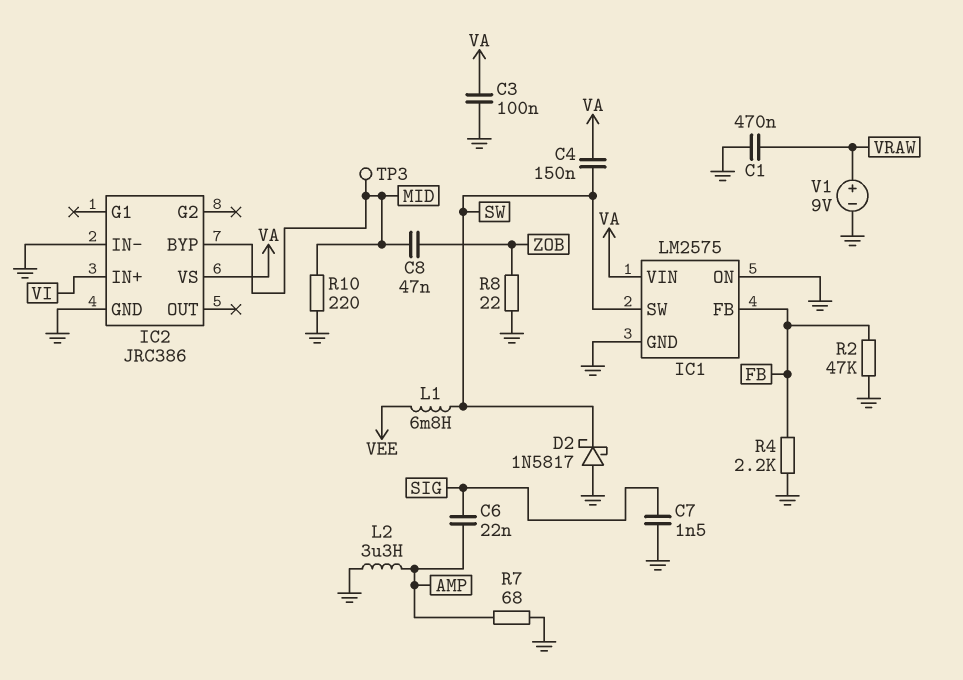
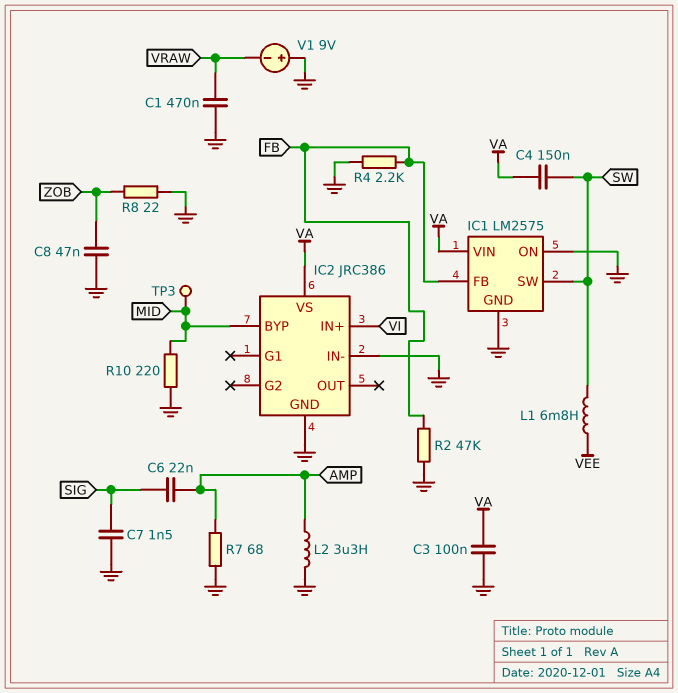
C8: 47nF (MID, ZOB) -> 47nF (GND, ZOB)
D2: schottky 1N5817 (A GND, K SW) -> none
V1: 9V (plus VRAW, minus GND) -> 9V (plus GND, minus VRAW)

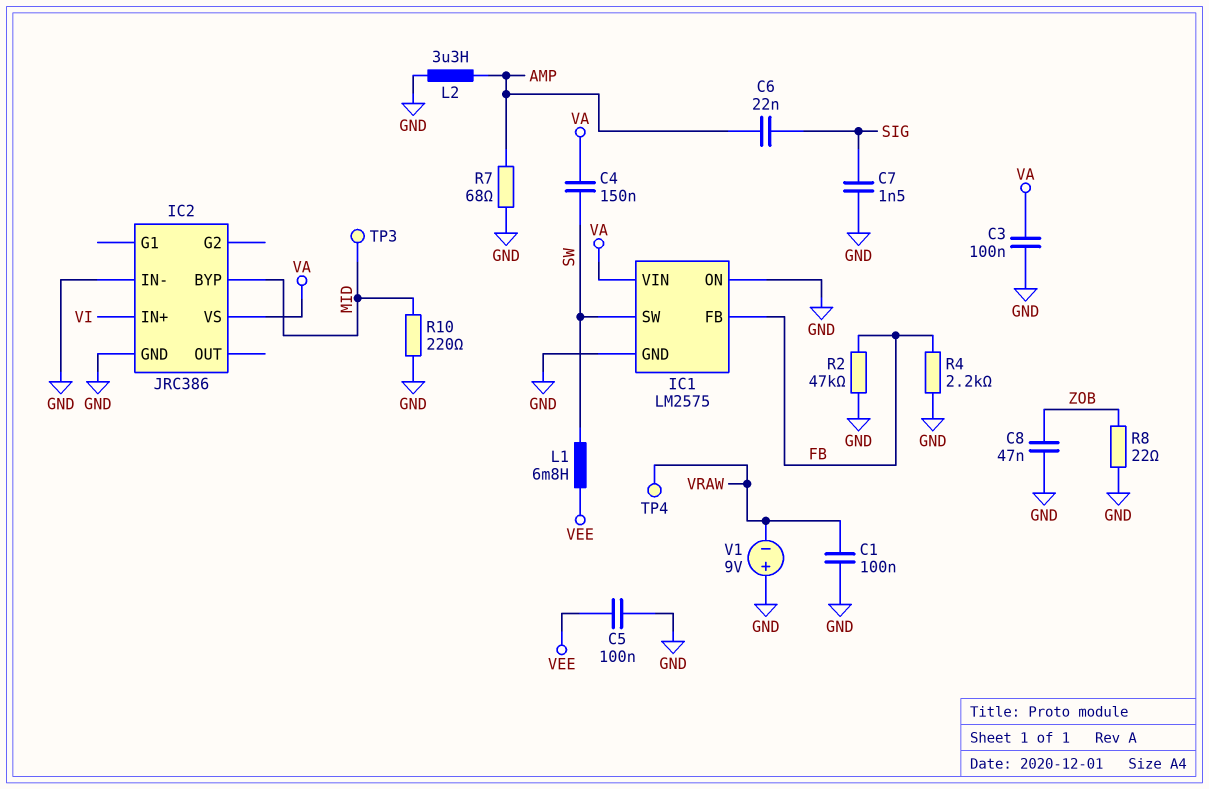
C1: 470nF (GND, VRAW) -> 100nF (GND, VRAW)
C5: none -> 100nF (GND, VEE)
TP4: none -> test point (VRAW)

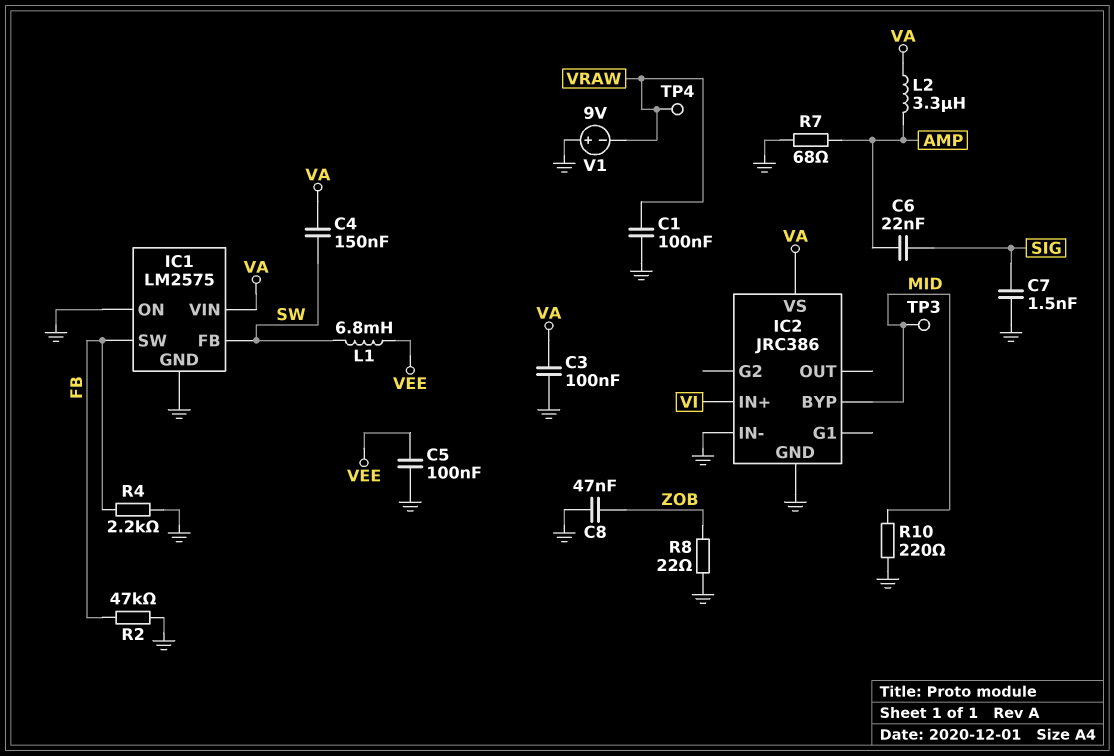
IC1 pin FB: FB -> SW
IC1 pin SW: SW -> FB
L2: 3.3uH (AMP, GND) -> 3.3uH (AMP, VA)

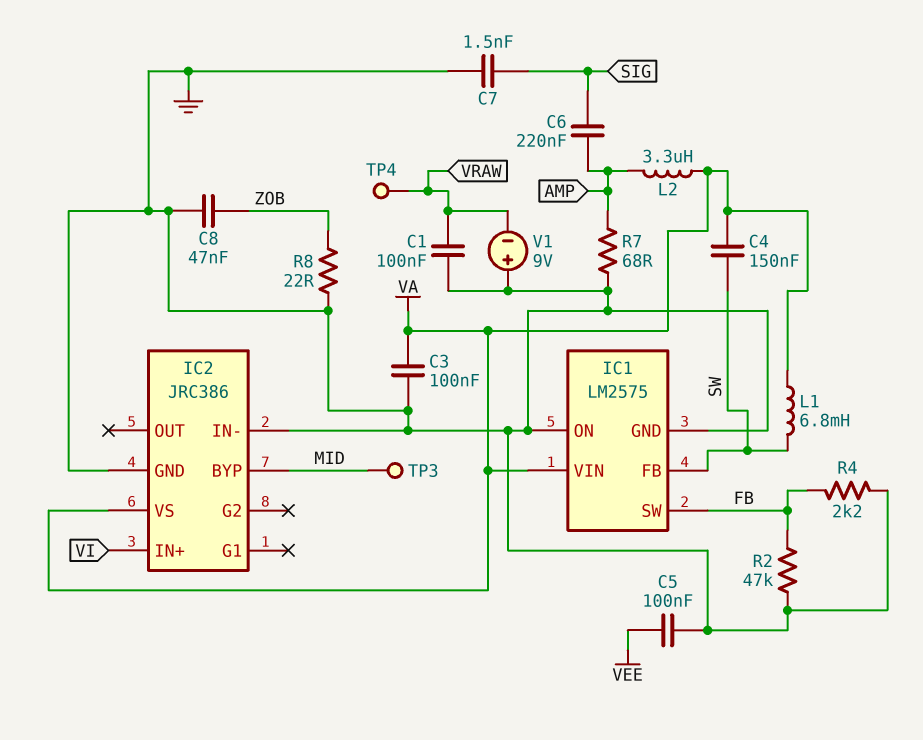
C6: 22nF (AMP, SIG) -> 220nF (AMP, SIG)
L1: 6.8mH (SW, VEE) -> 6.8mH (SW, VA)
R10: 220 (GND, MID) -> none

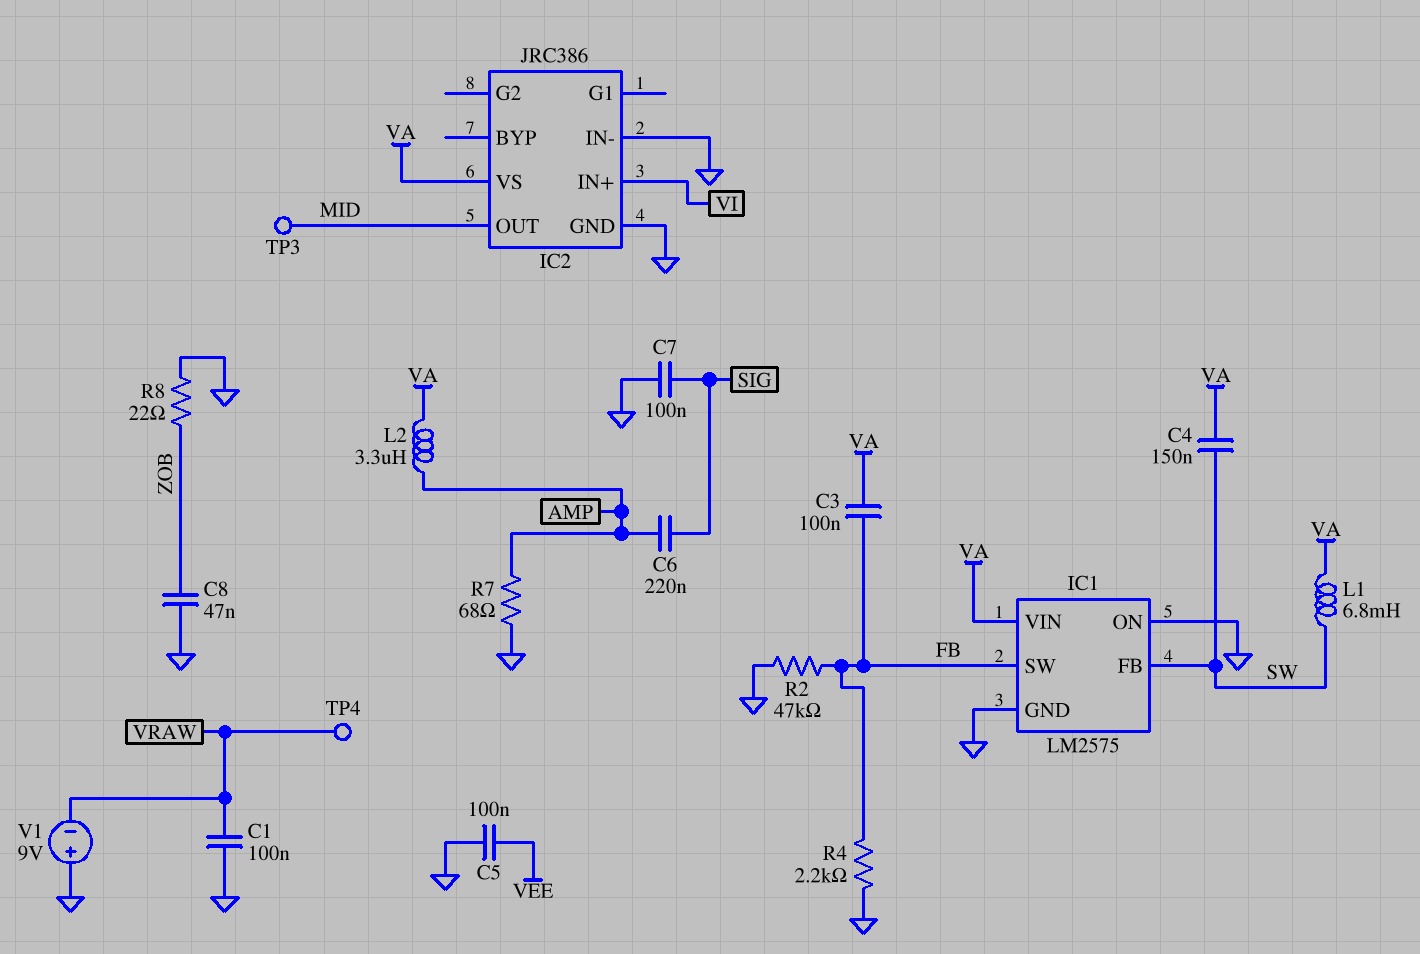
C3: 100nF (GND, VA) -> 100nF (FB, VA)
C7: 1.5nF (GND, SIG) -> 100nF (GND, SIG)
IC2 pin BYP: MID -> none
IC2 pin OUT: none -> MID

